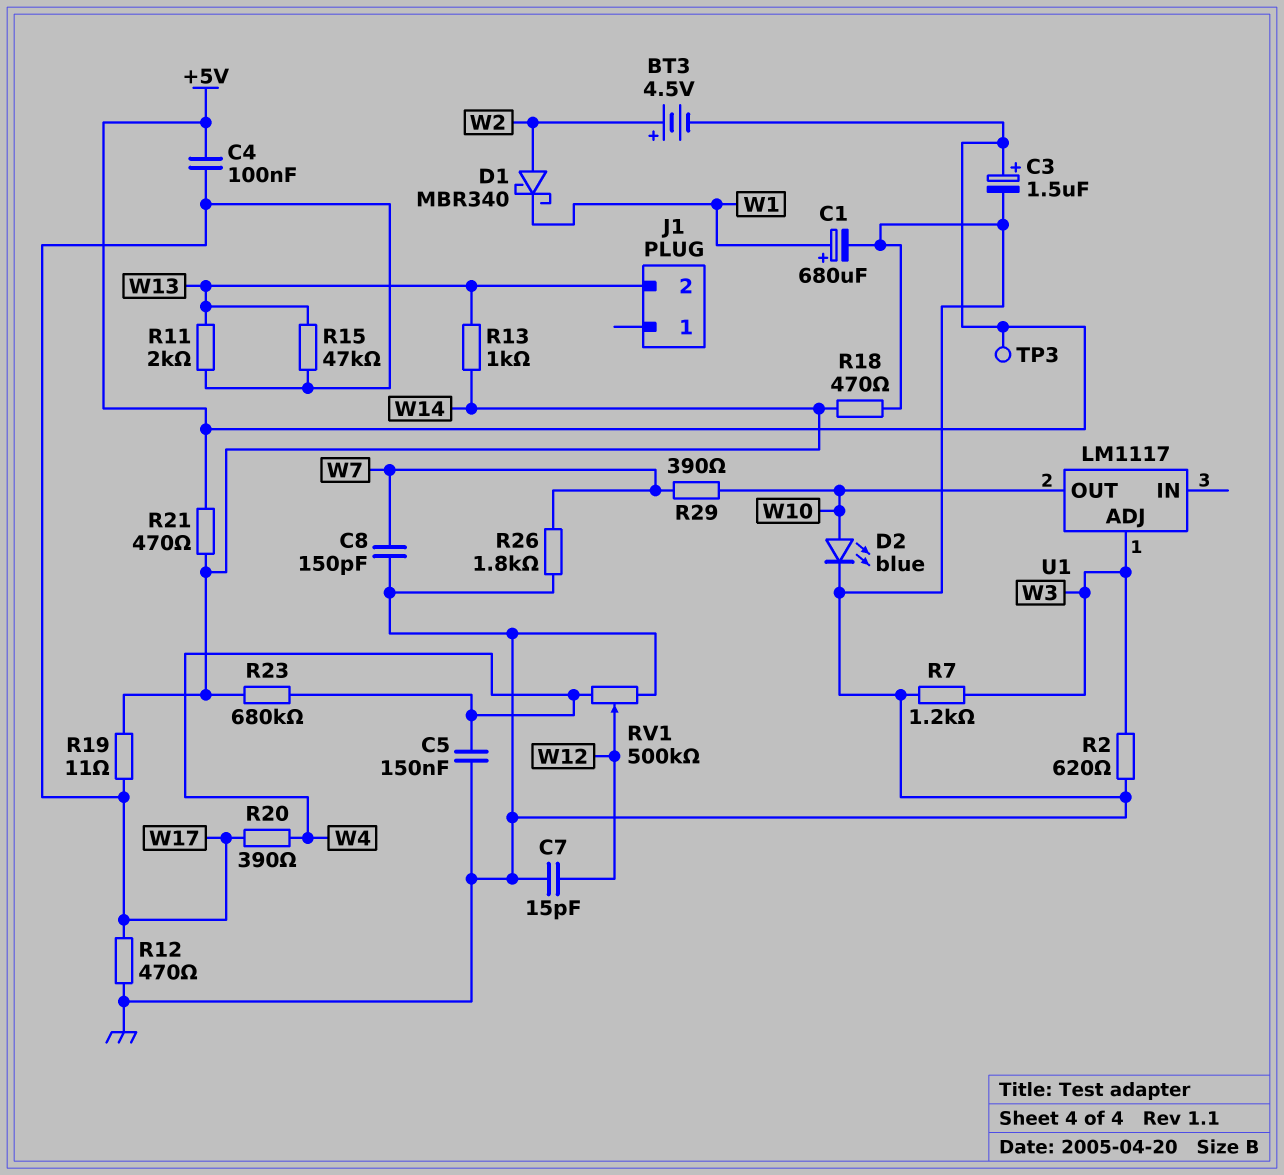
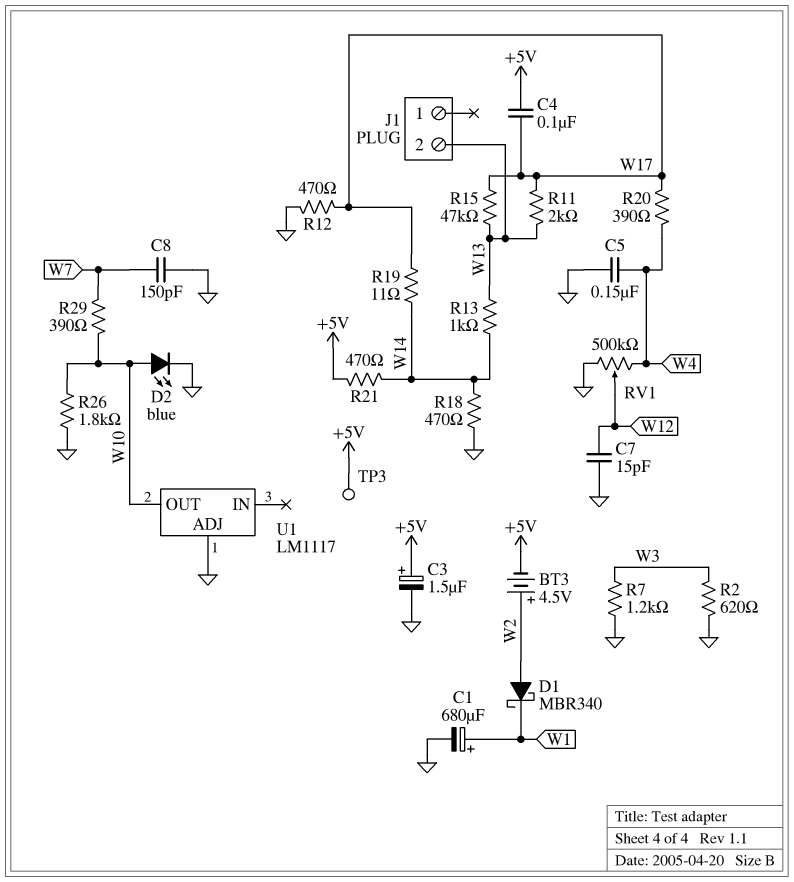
R23: 680k (W4, W14) -> none
R26: 1.8k (GND, W7) -> 1.8k (GND, W10)
U1 pin ADJ: W3 -> GND

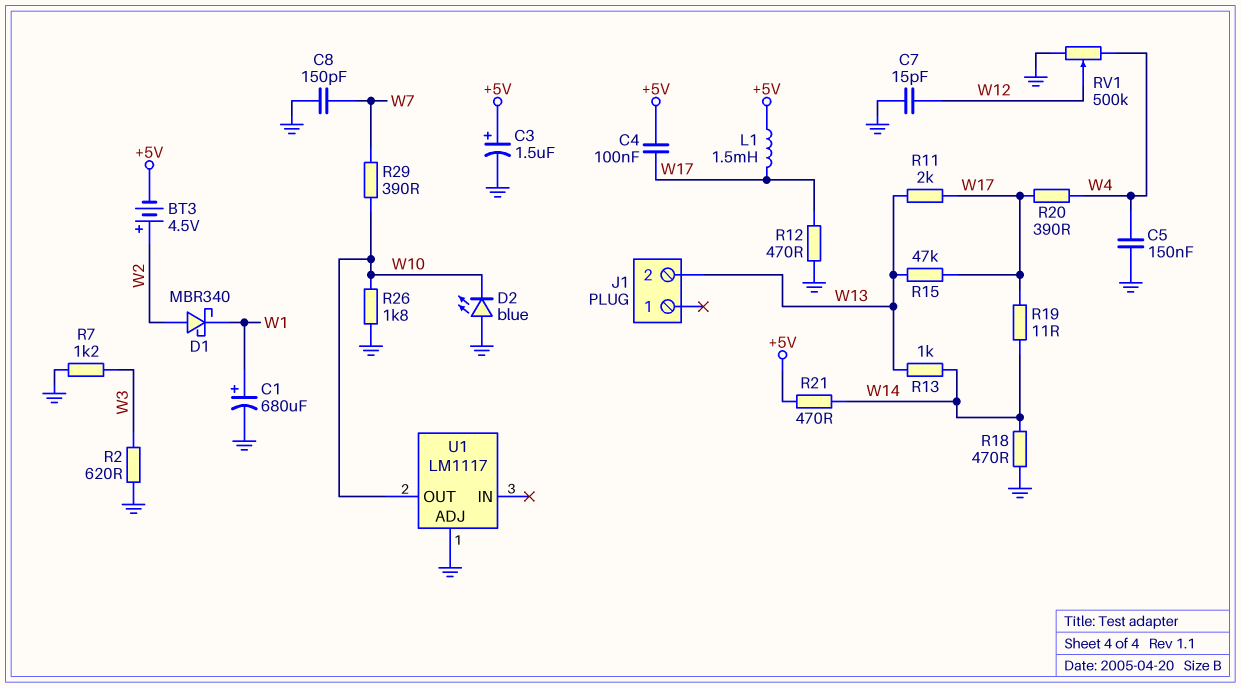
D2: LED blue (A W10, K GND) -> LED blue (A GND, K W10)
L1: none -> 1.5mH (+5V, W17)
TP3: test point (+5V) -> none

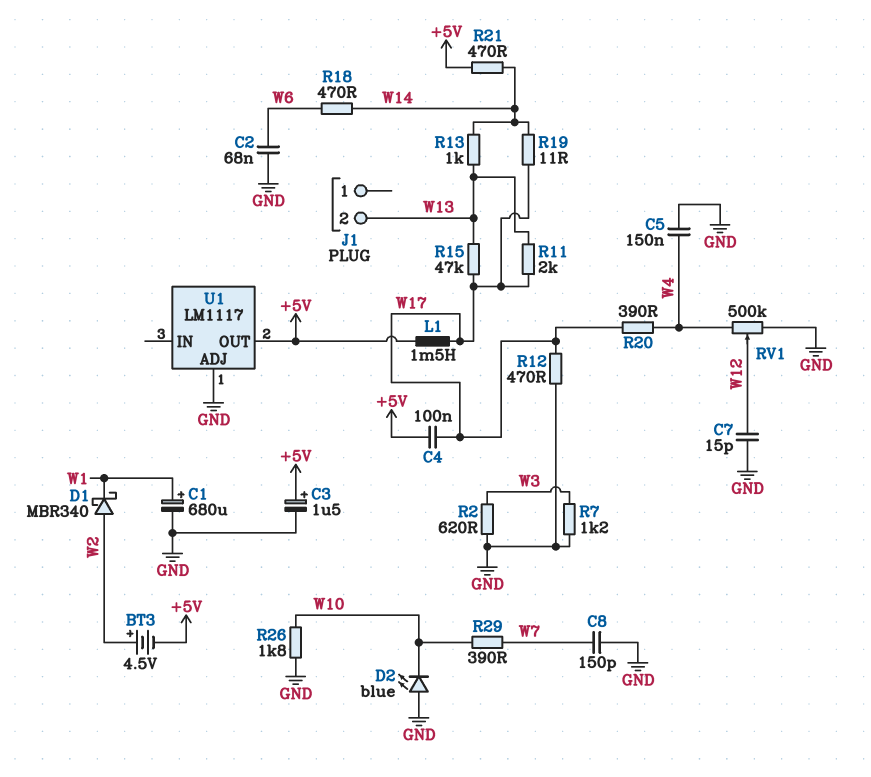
C2: none -> 68nF (GND, W6)
R18: 470 (GND, W14) -> 470 (W6, W14)
U1 pin OUT: W10 -> +5V

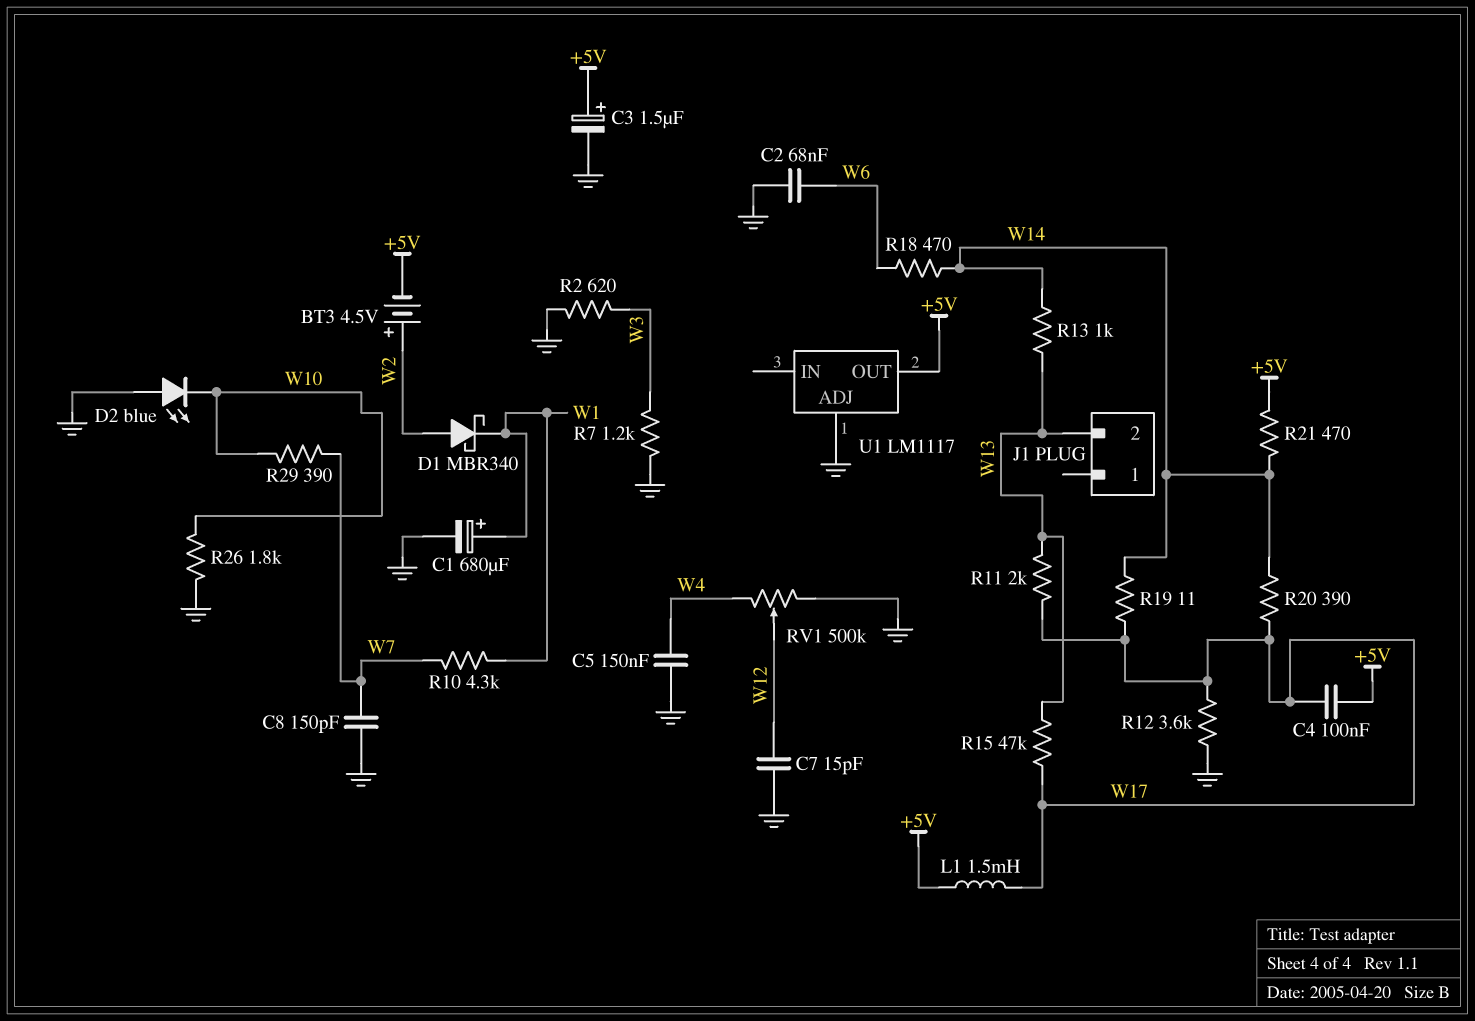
R10: none -> 4.3k (W1, W7)
R12: 470 (GND, W17) -> 3.6k (GND, W17)
R20: 390 (W4, W17) -> 390 (W14, W17)

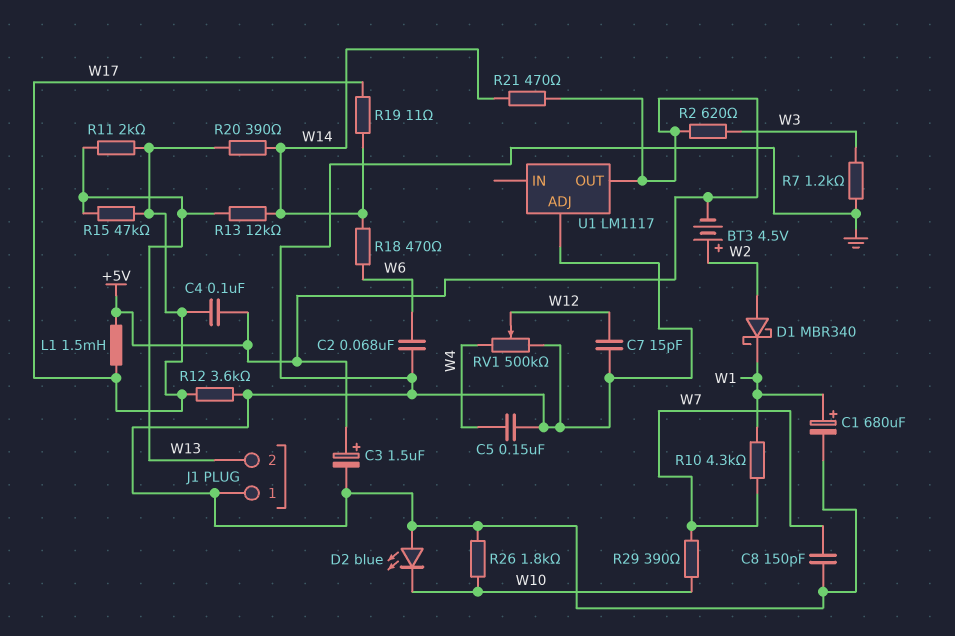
J1 pin 1: none -> GND
R2: 620 (GND, W3) -> 620 (+5V, W3)
R13: 1k (W13, W14) -> 12k (W13, W14)

